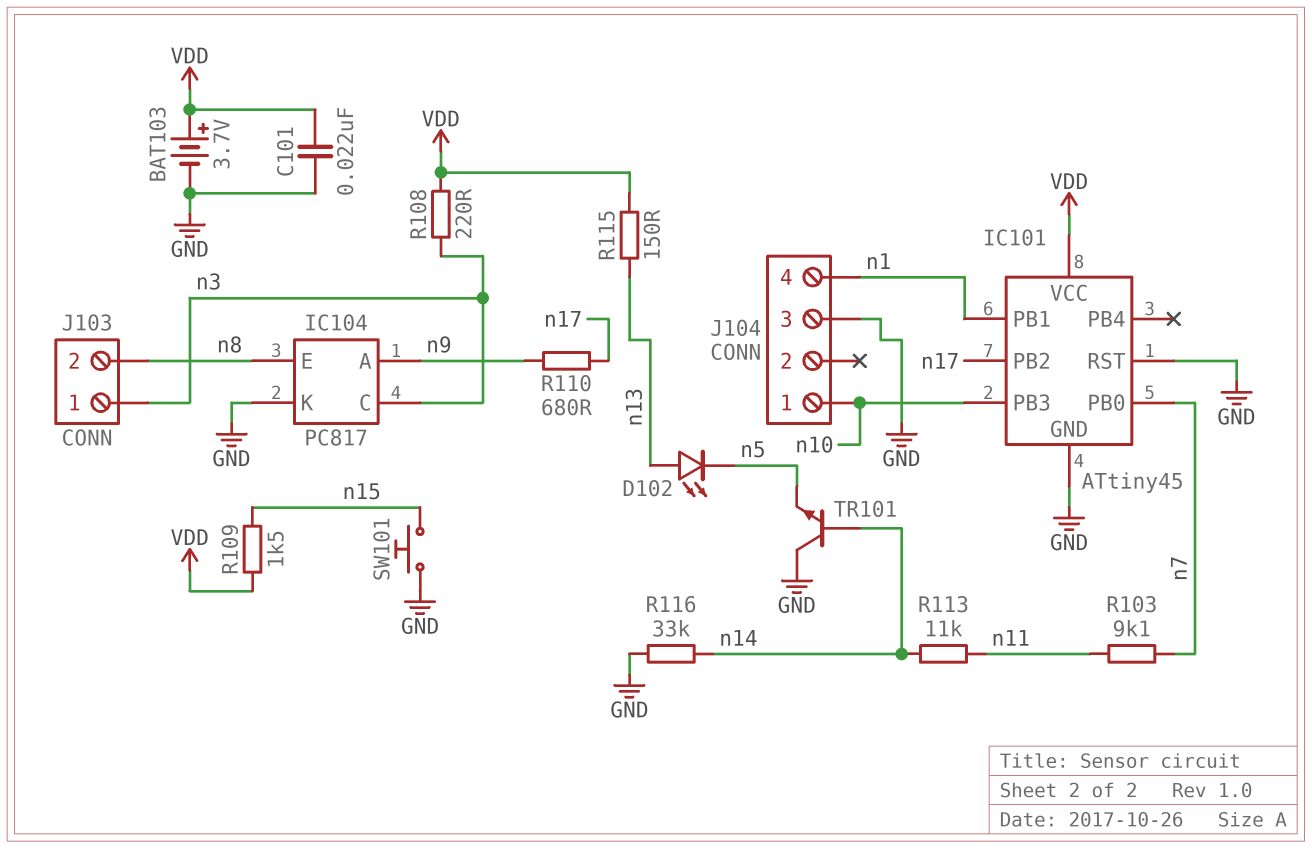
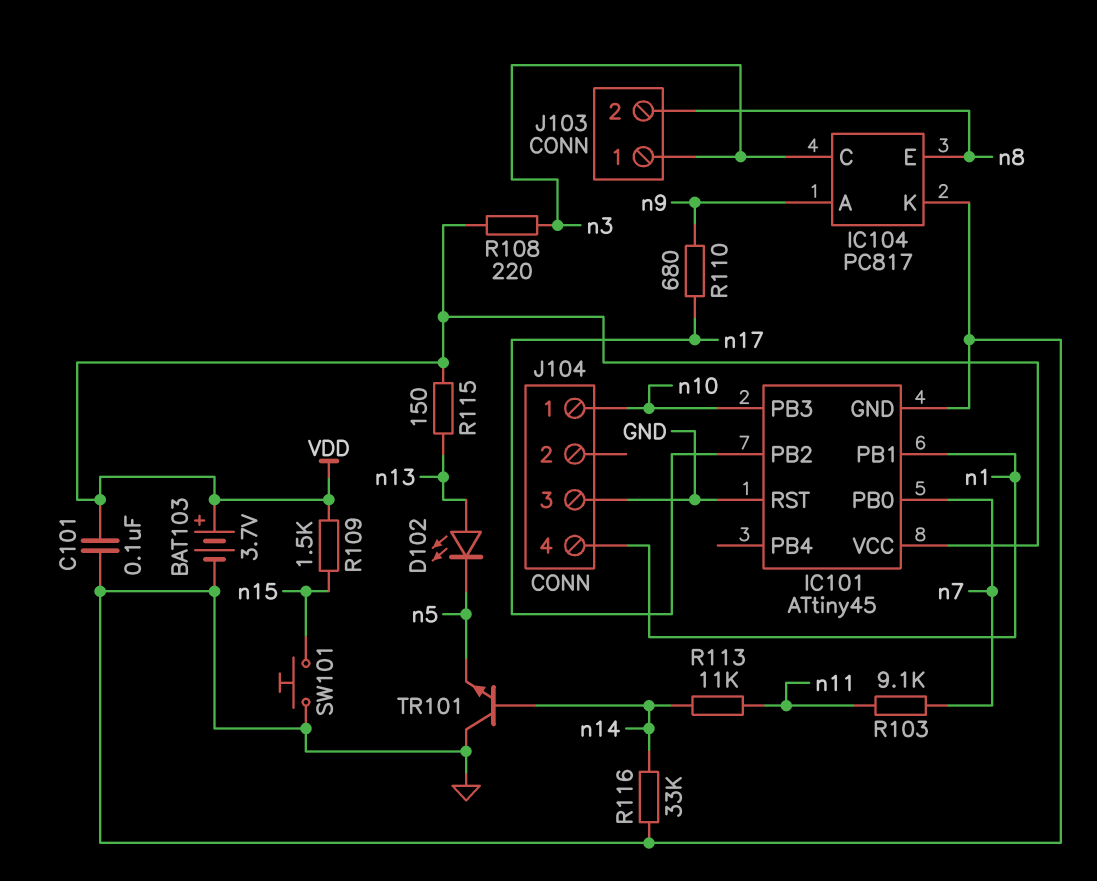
C101: 22nF (GND, VDD) -> 100nF (GND, VDD)

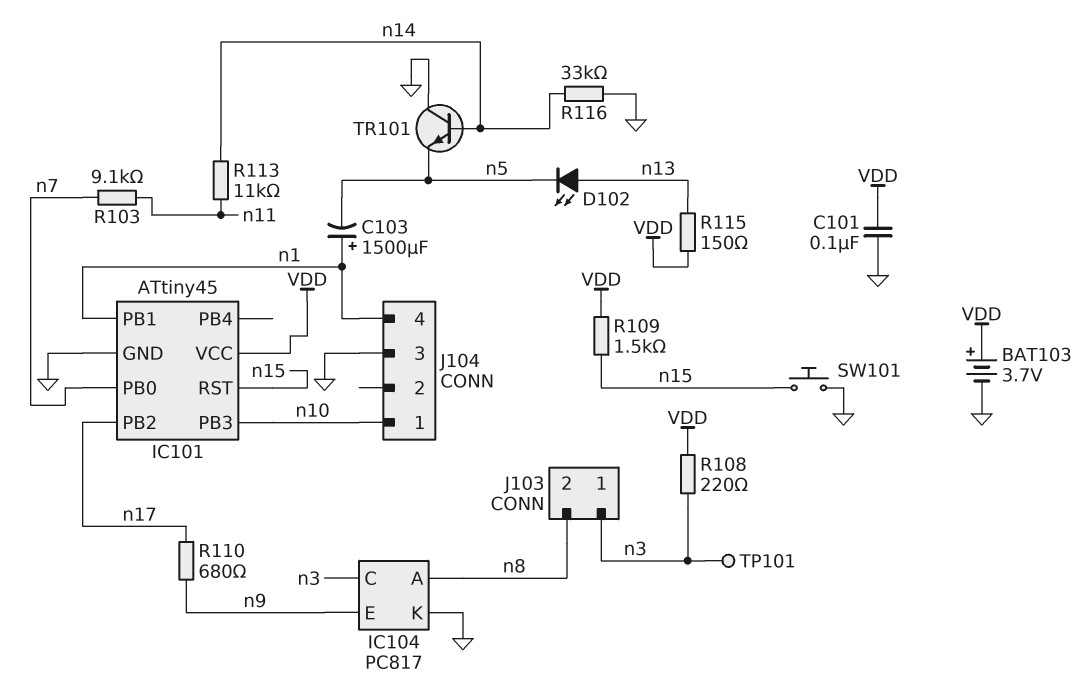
C103: none -> 1500uF (plus n1, minus n5)
IC101 pin RST: GND -> n15
IC104 pin A: n9 -> n8
IC104 pin E: n8 -> n9
TP101: none -> test point (n3)

